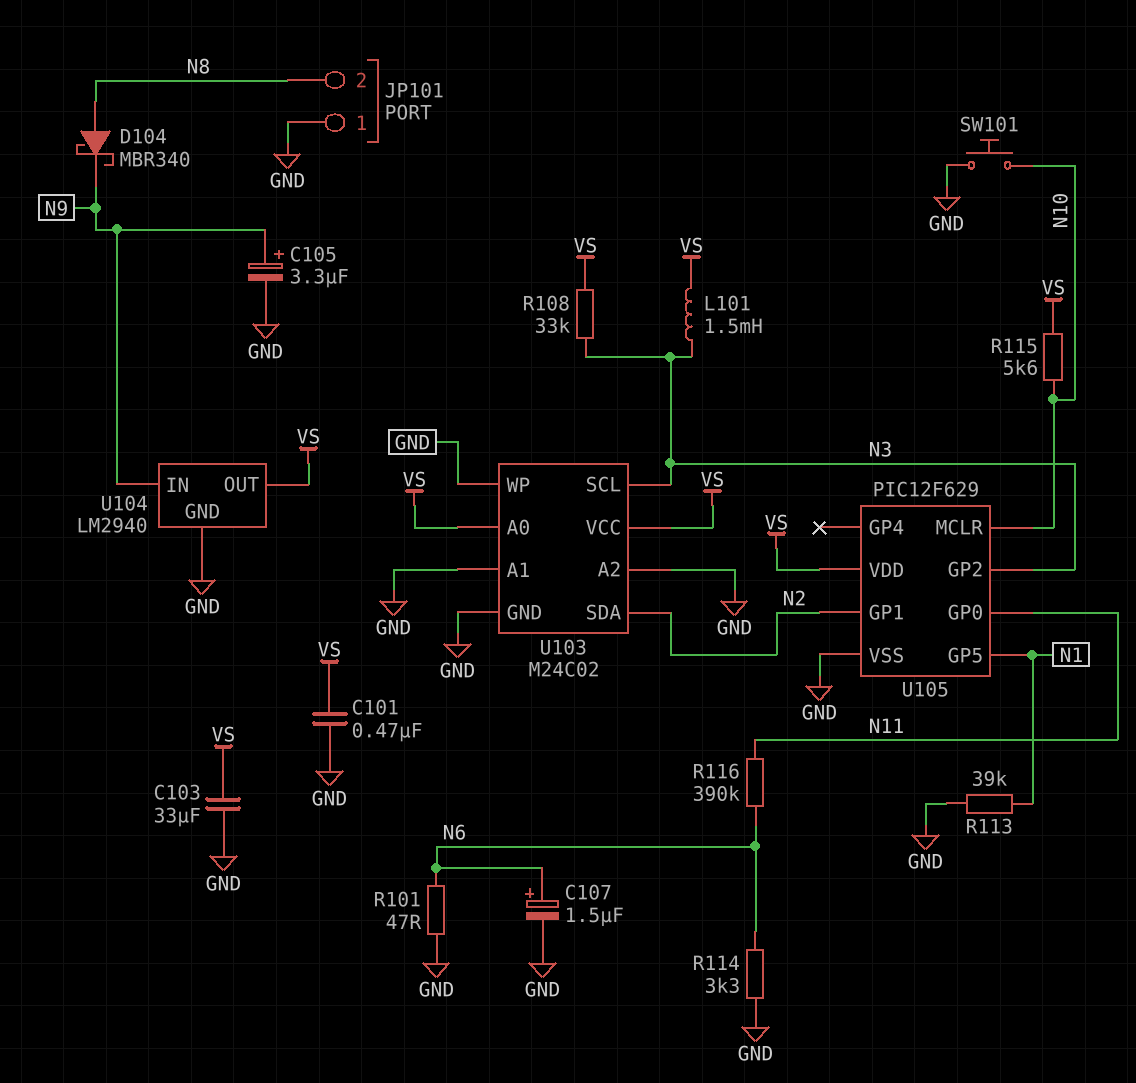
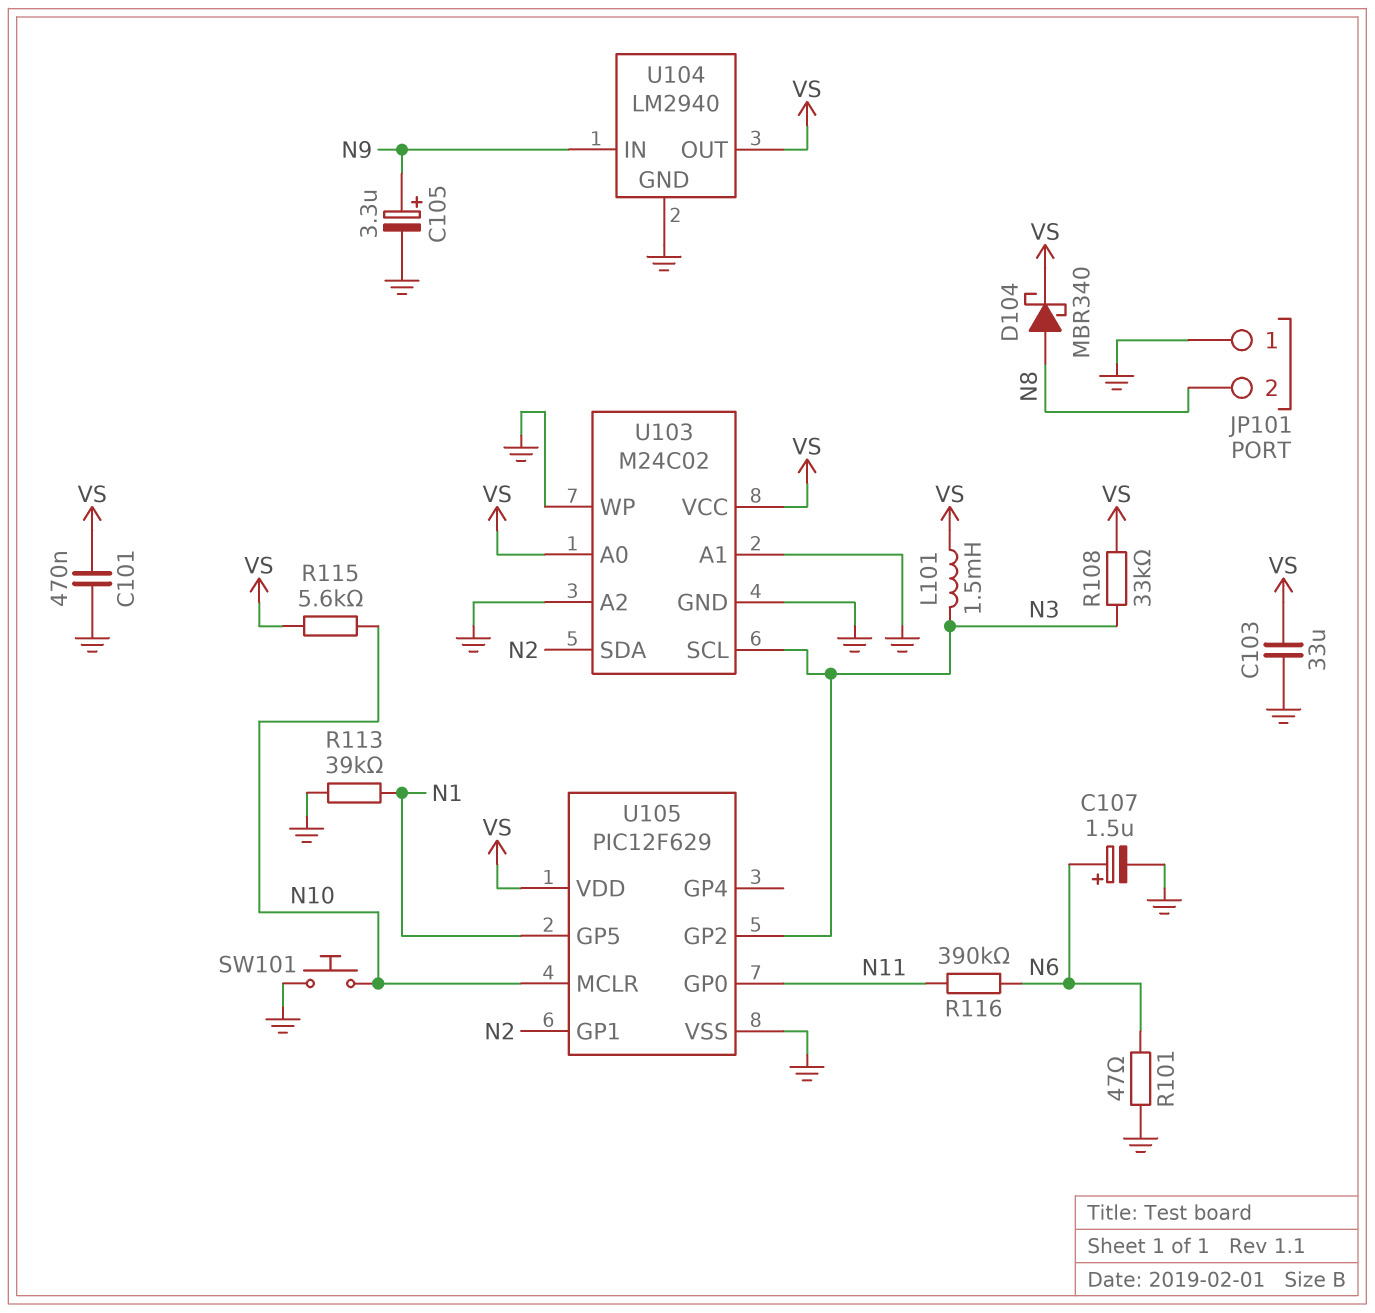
D104: schottky MBR340 (A N8, K N9) -> schottky MBR340 (A N8, K VS)
R114: 3.3k (GND, N6) -> none

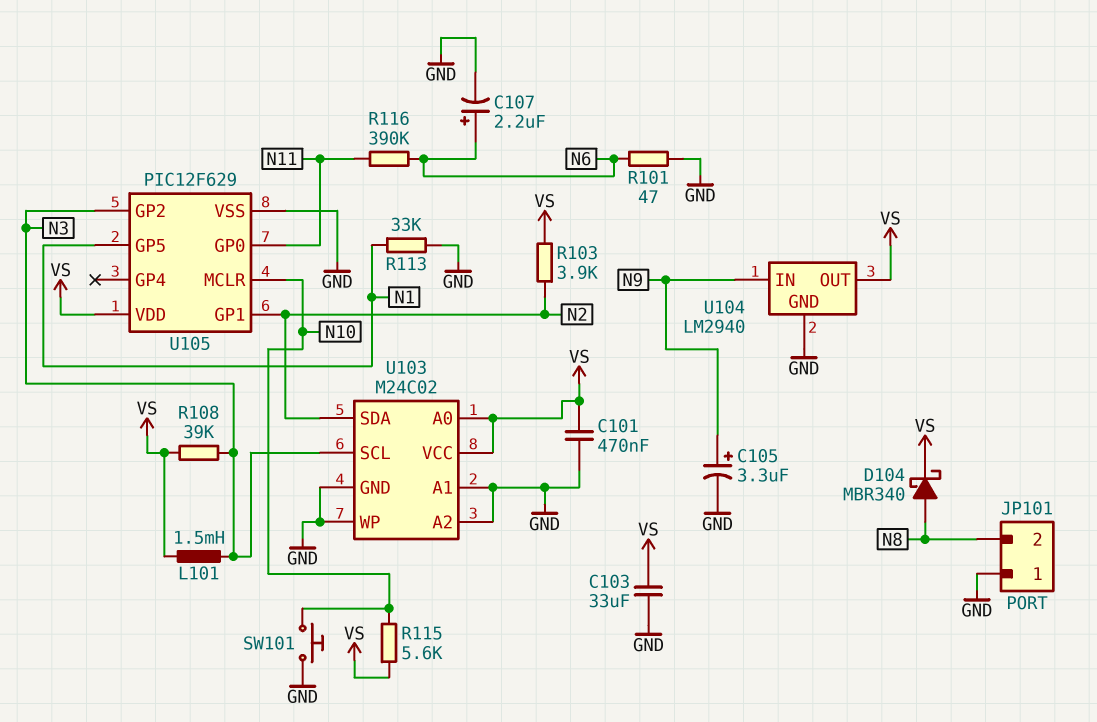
C107: 1.5uF (plus N6, minus GND) -> 2.2uF (plus N6, minus GND)
R103: none -> 3.9k (N2, VS)
R108: 33k (N3, VS) -> 39k (N3, VS)
R113: 39k (GND, N1) -> 33k (GND, N1)

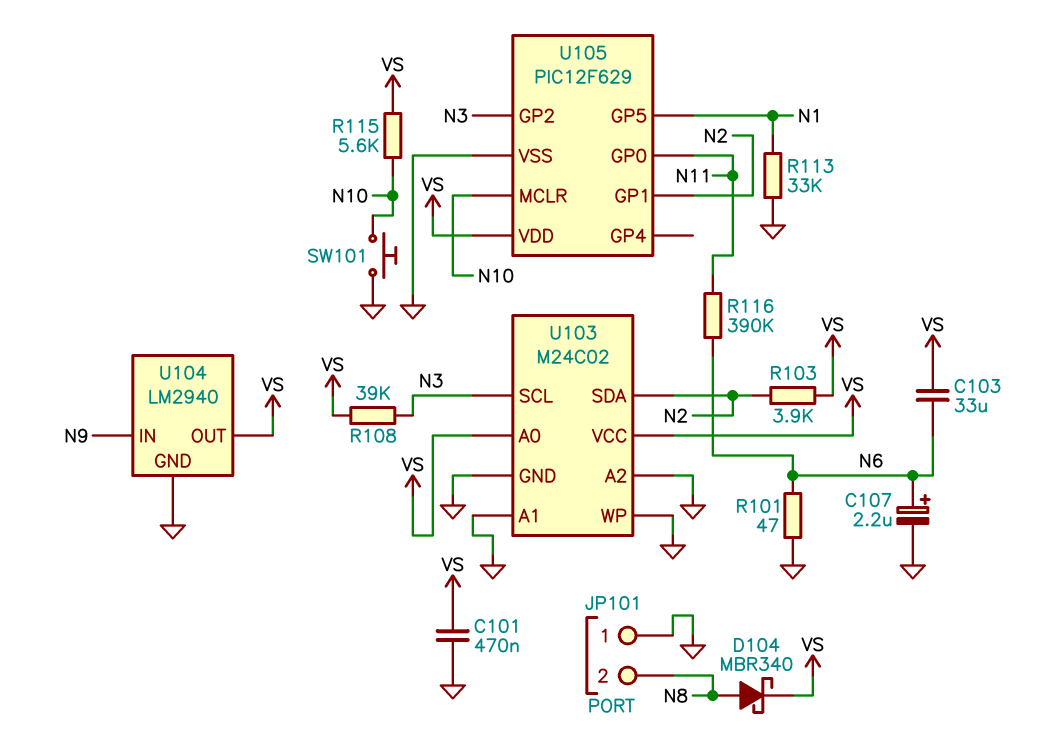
C103: 33uF (GND, VS) -> 33uF (N6, VS)
C105: 3.3uF (plus N9, minus GND) -> none
L101: 1.5mH (N3, VS) -> none

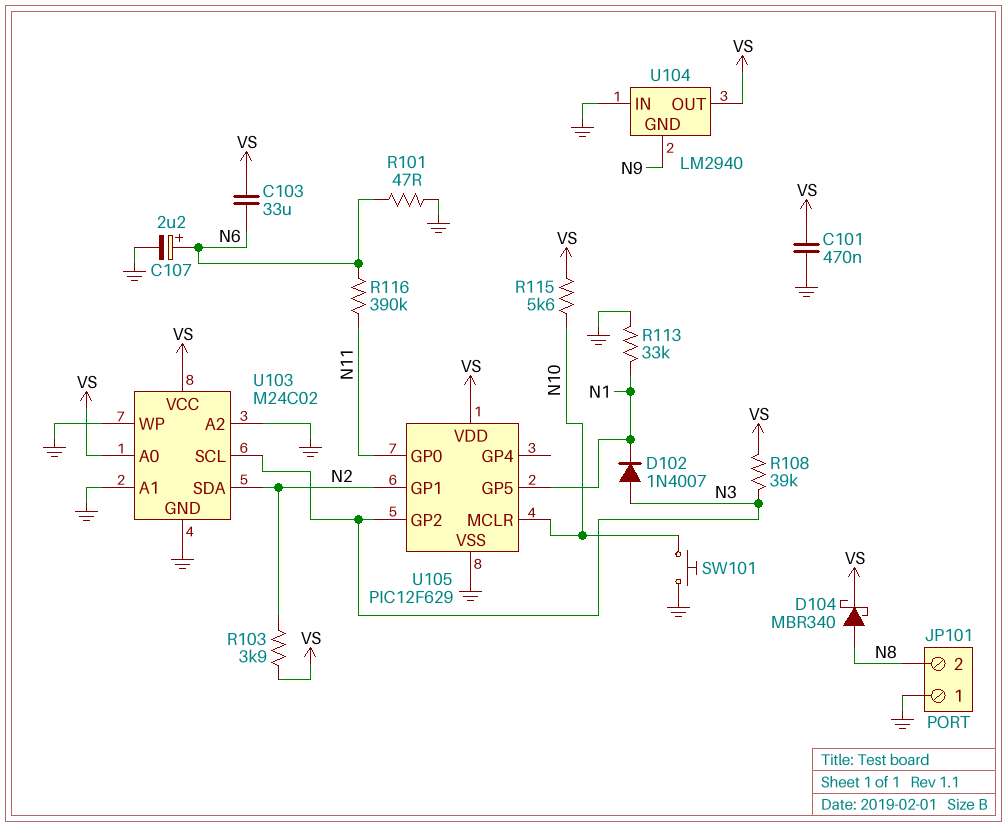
D102: none -> diode 1N4007 (A N3, K N1)
U104 pin GND: GND -> N9
U104 pin IN: N9 -> GND

